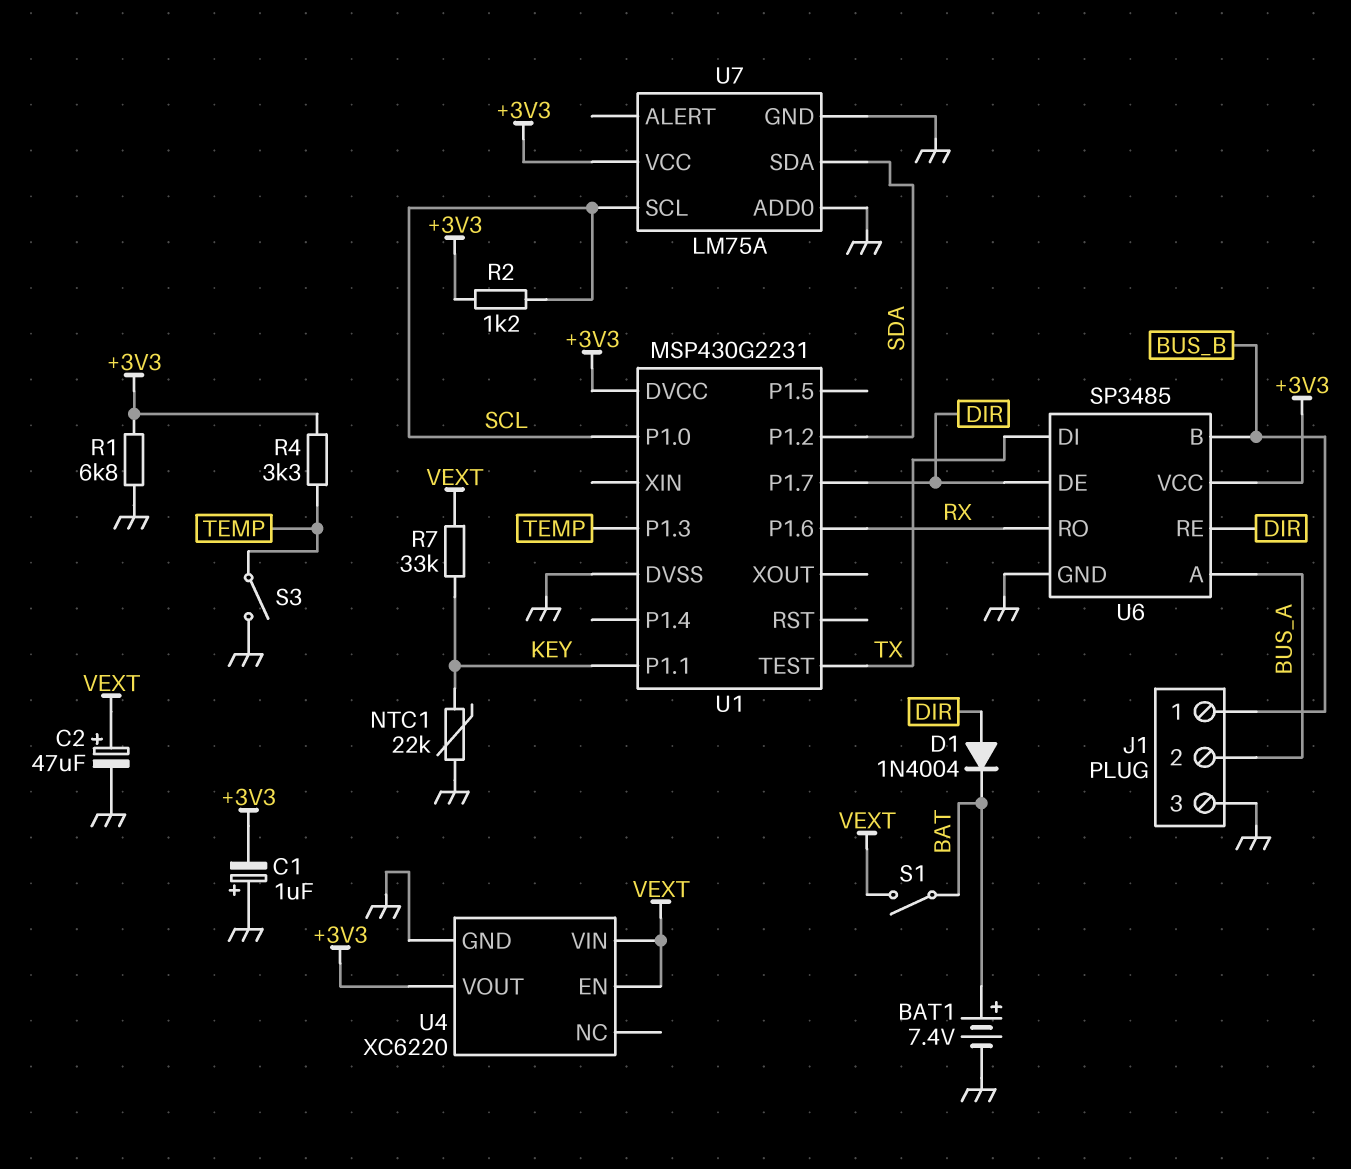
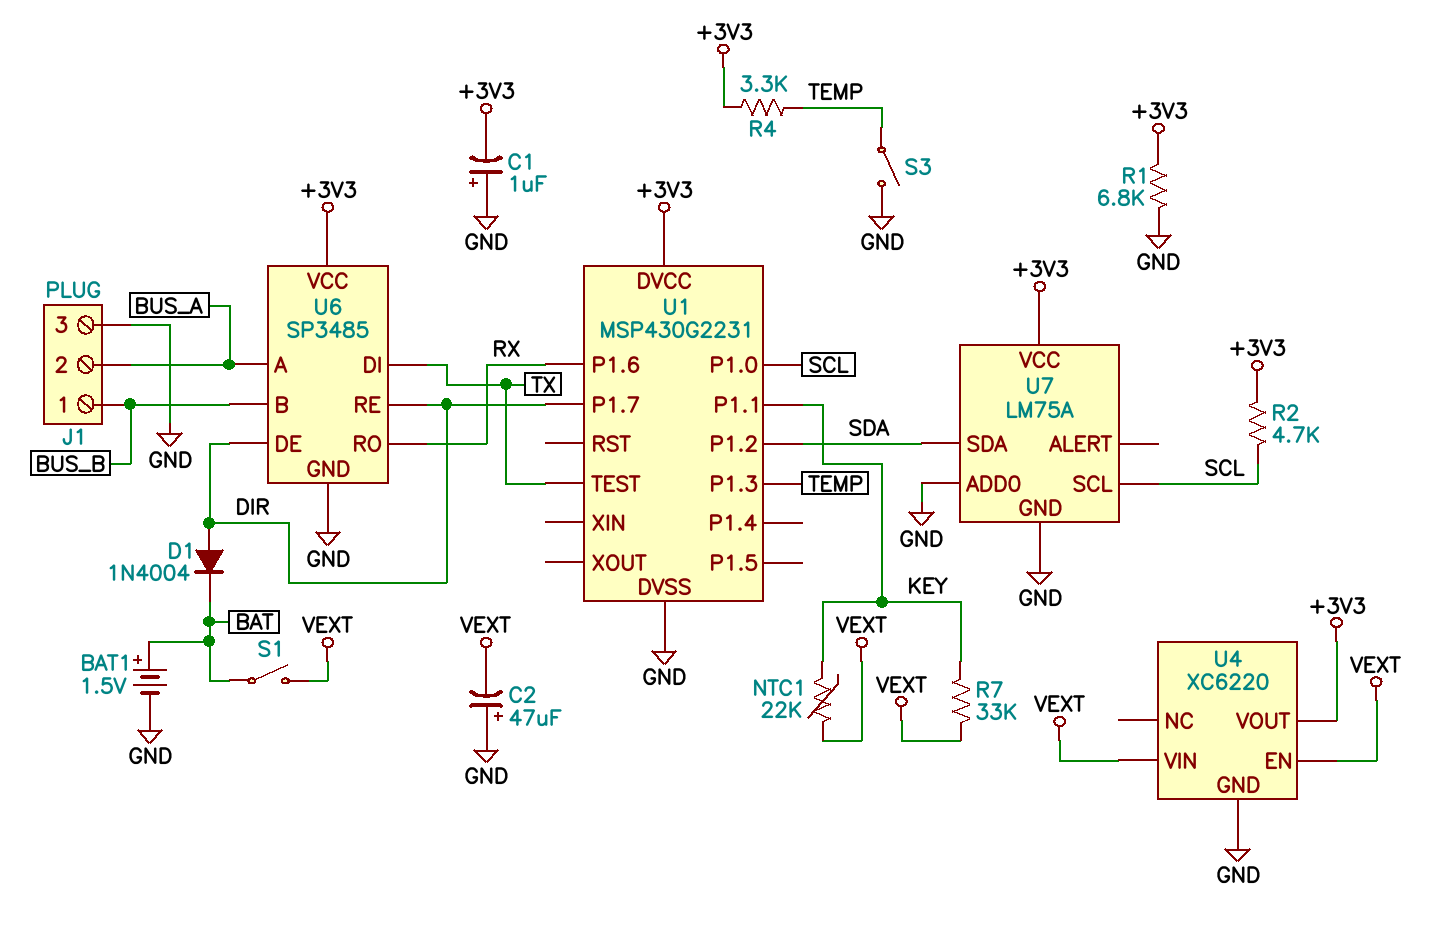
BAT1: 7.4V (plus BAT, minus GND) -> 1.5V (plus BAT, minus GND)
C2: 47uF (plus VEXT, minus GND) -> 47uF (plus GND, minus VEXT)
NTC1: 22k (GND, KEY) -> 22k (KEY, VEXT)
R2: 1.2k (+3V3, SCL) -> 4.7k (+3V3, SCL)

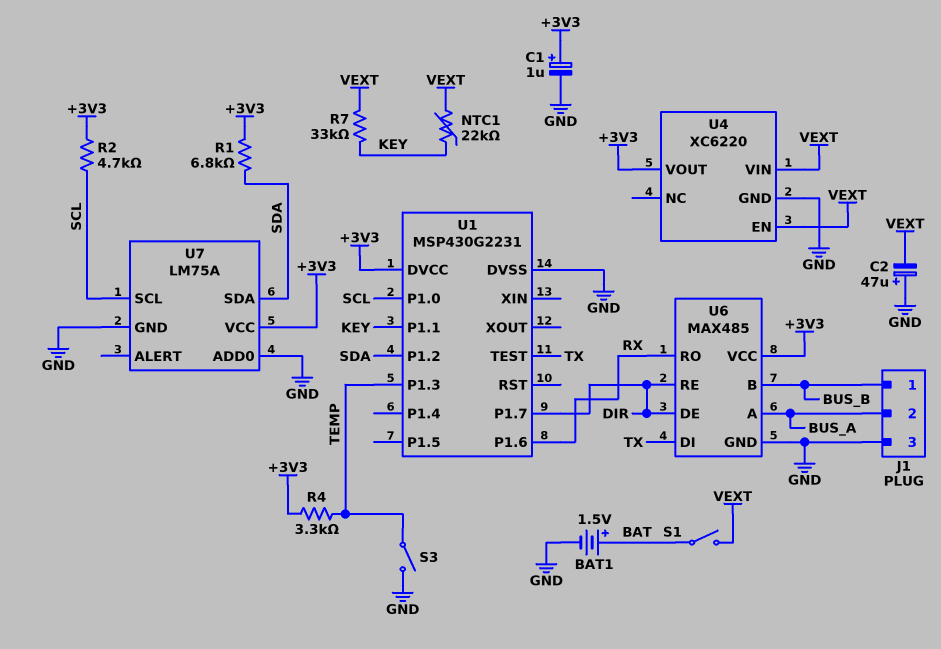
C1: 1uF (plus GND, minus +3V3) -> 1uF (plus +3V3, minus GND)
D1: diode 1N4004 (A DIR, K BAT) -> none
R1: 6.8k (+3V3, GND) -> 6.8k (+3V3, SDA)
U6: SP3485 -> MAX485

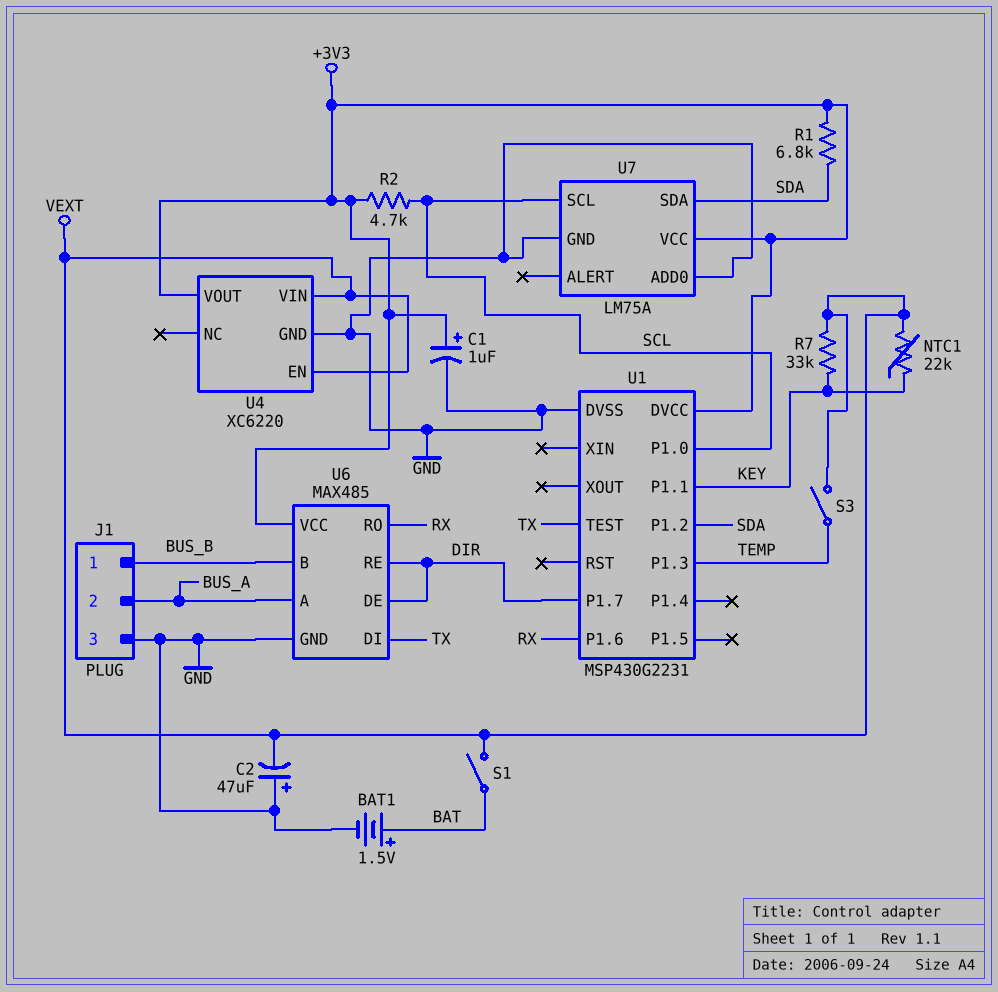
R4: 3.3k (+3V3, TEMP) -> none
S3: switch (GND, TEMP) -> switch (TEMP, VEXT)

